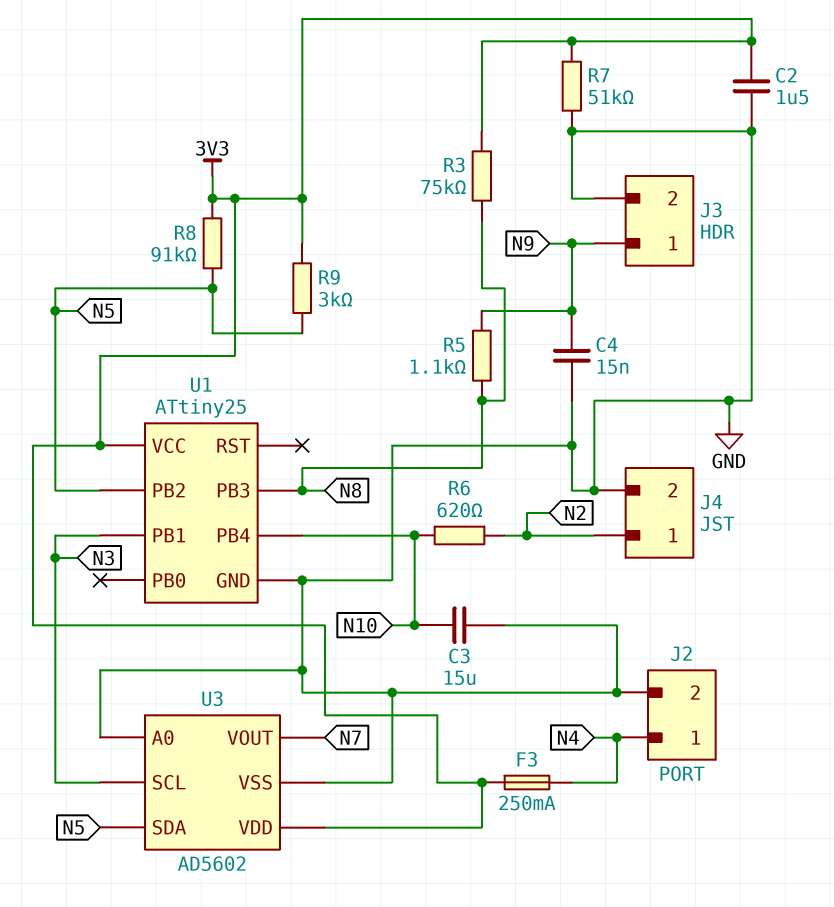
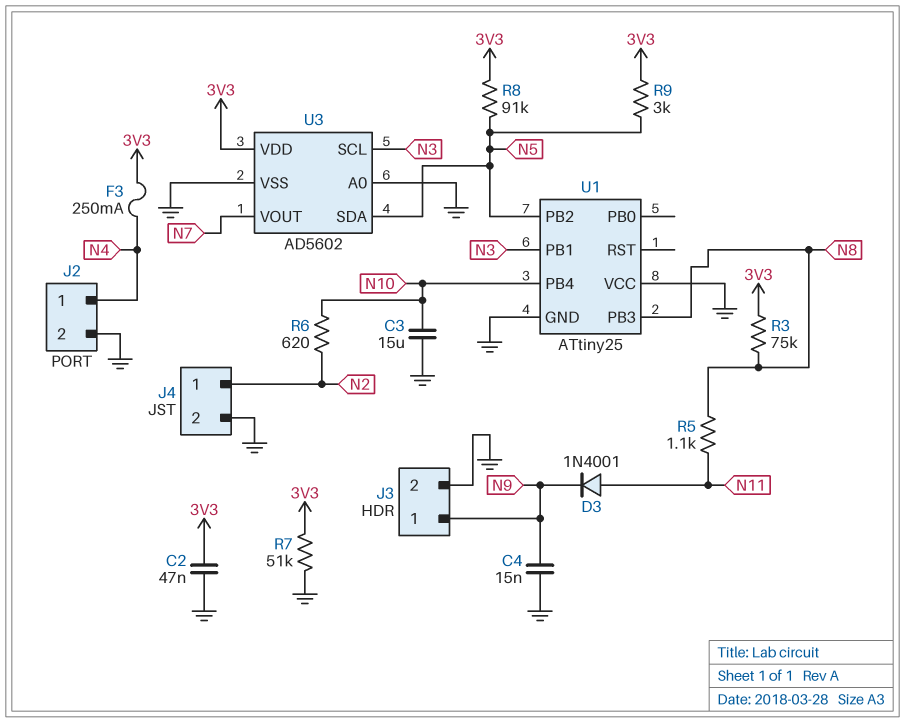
C2: 1.5uF (3V3, GND) -> 47nF (3V3, GND)
D3: none -> diode 1N4001 (A N11, K N9)
R5: 1.1k (N8, N9) -> 1.1k (N8, N11)
U1 pin VCC: 3V3 -> GND

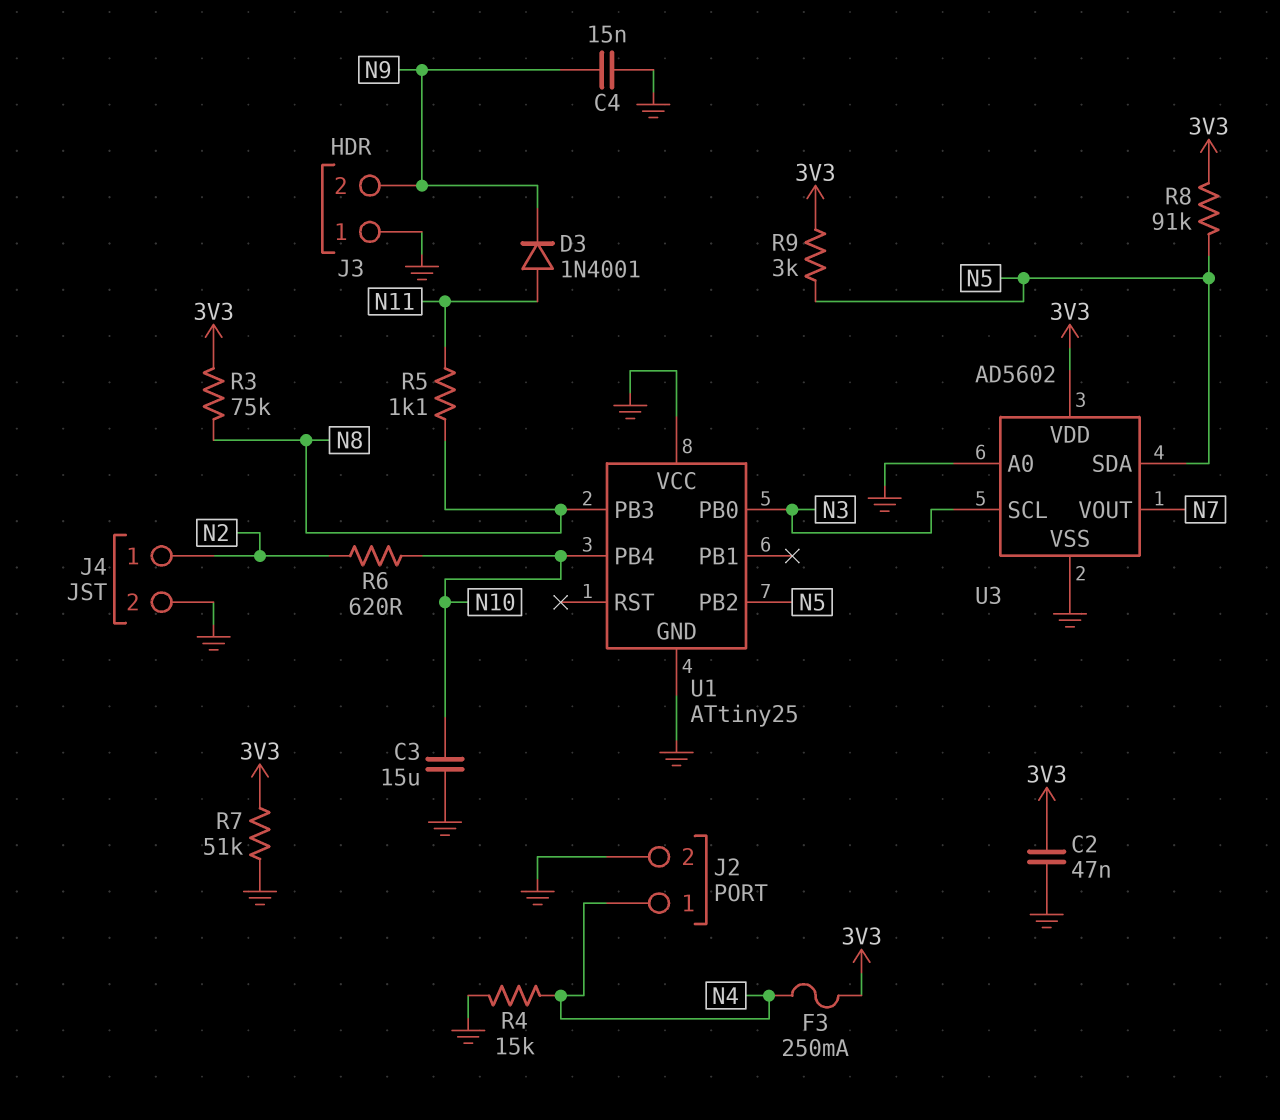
J3 pin 1: N9 -> GND
J3 pin 2: GND -> N9
R4: none -> 15k (GND, N4)
U1 pin PB0: none -> N3
U1 pin PB1: N3 -> none

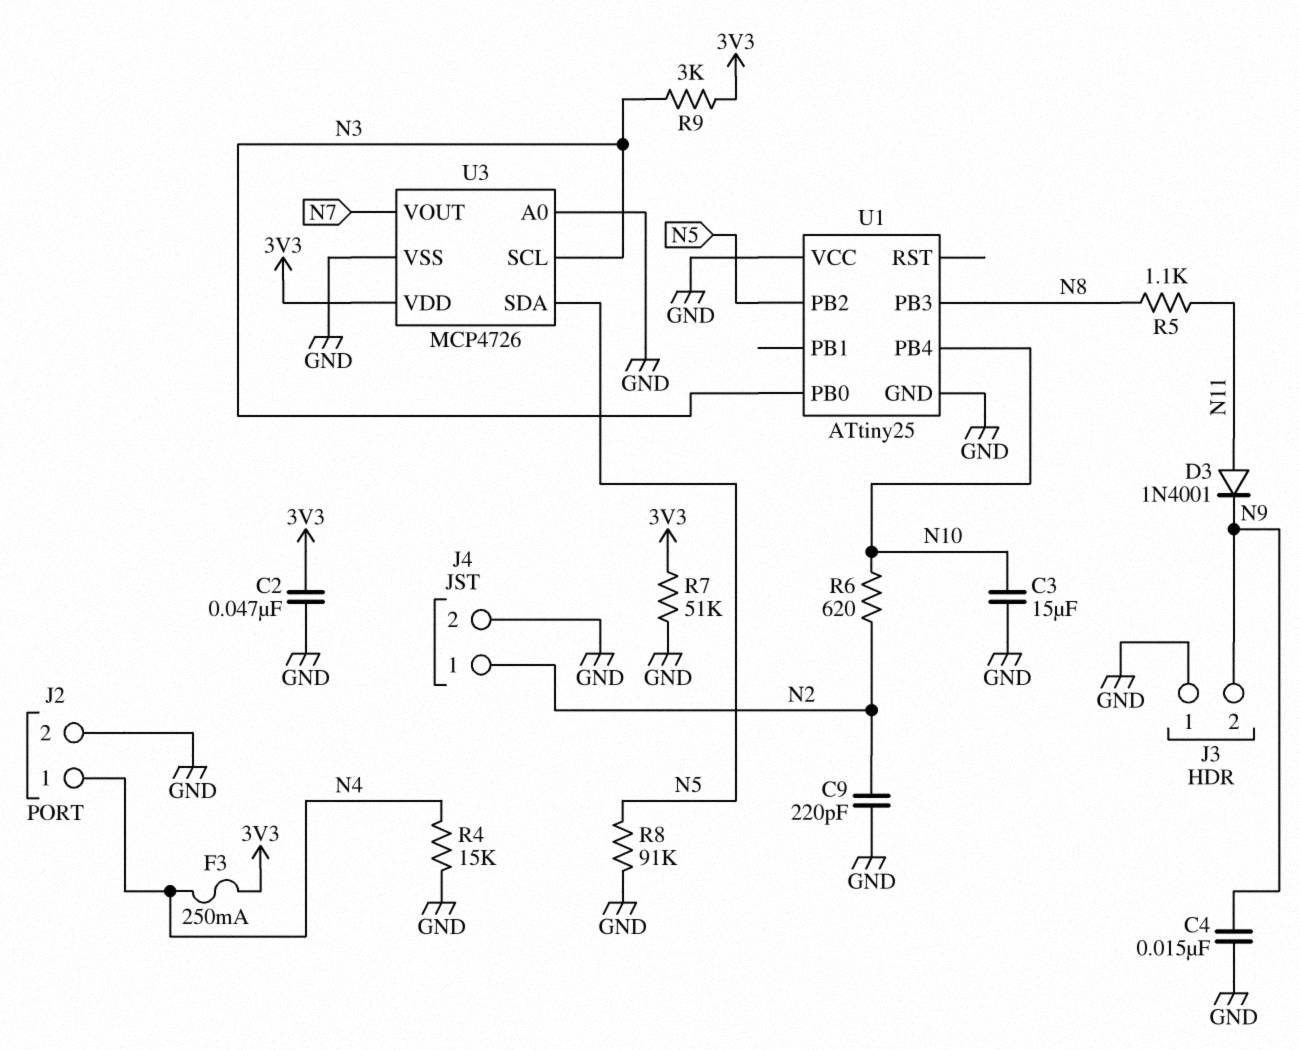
C9: none -> 220pF (GND, N2)
R3: 75k (3V3, N8) -> none
R8: 91k (3V3, N5) -> 91k (GND, N5)
R9: 3k (3V3, N5) -> 3k (3V3, N3)
U3: AD5602 -> MCP4726

